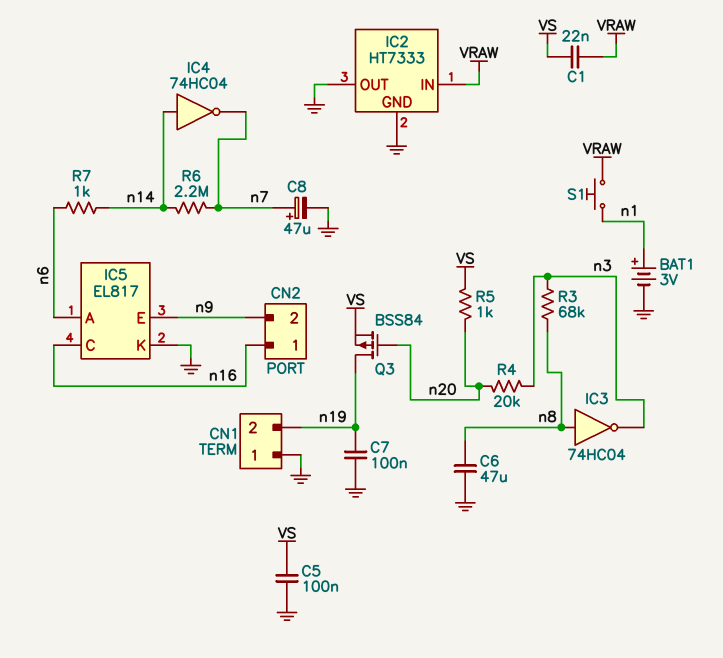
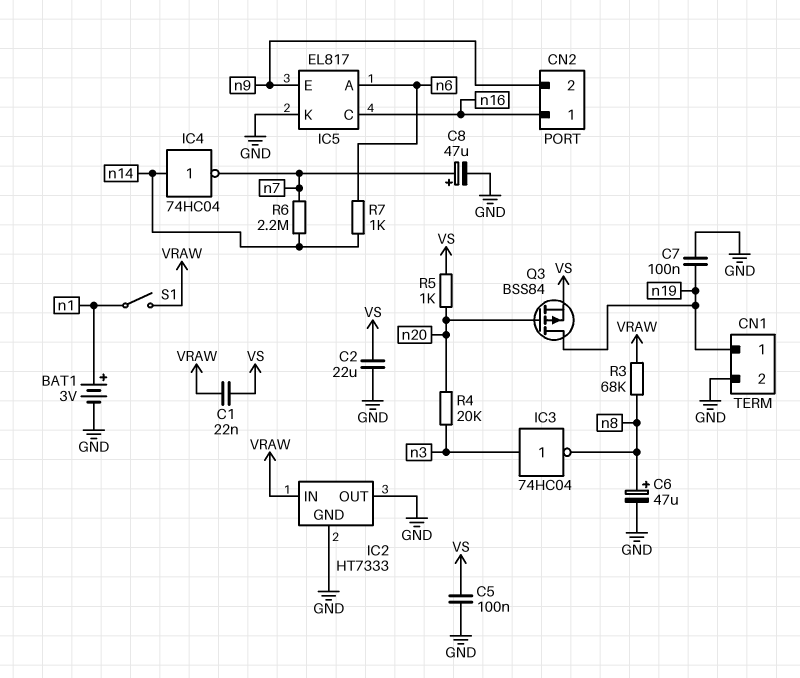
C2: none -> 22uF (GND, VS)
C6: 47uF (GND, n8) -> 47uF (plus n8, minus GND)
CN1 pin 1: GND -> n19
CN1 pin 2: n19 -> GND
IC3: NOT 74HC04 (in n8, out n3) -> NOT 74HC04 (in n3, out n8)
R3: 68k (n3, n8) -> 68k (VRAW, n8)
S1: button (VRAW, n1) -> switch (VRAW, n1)

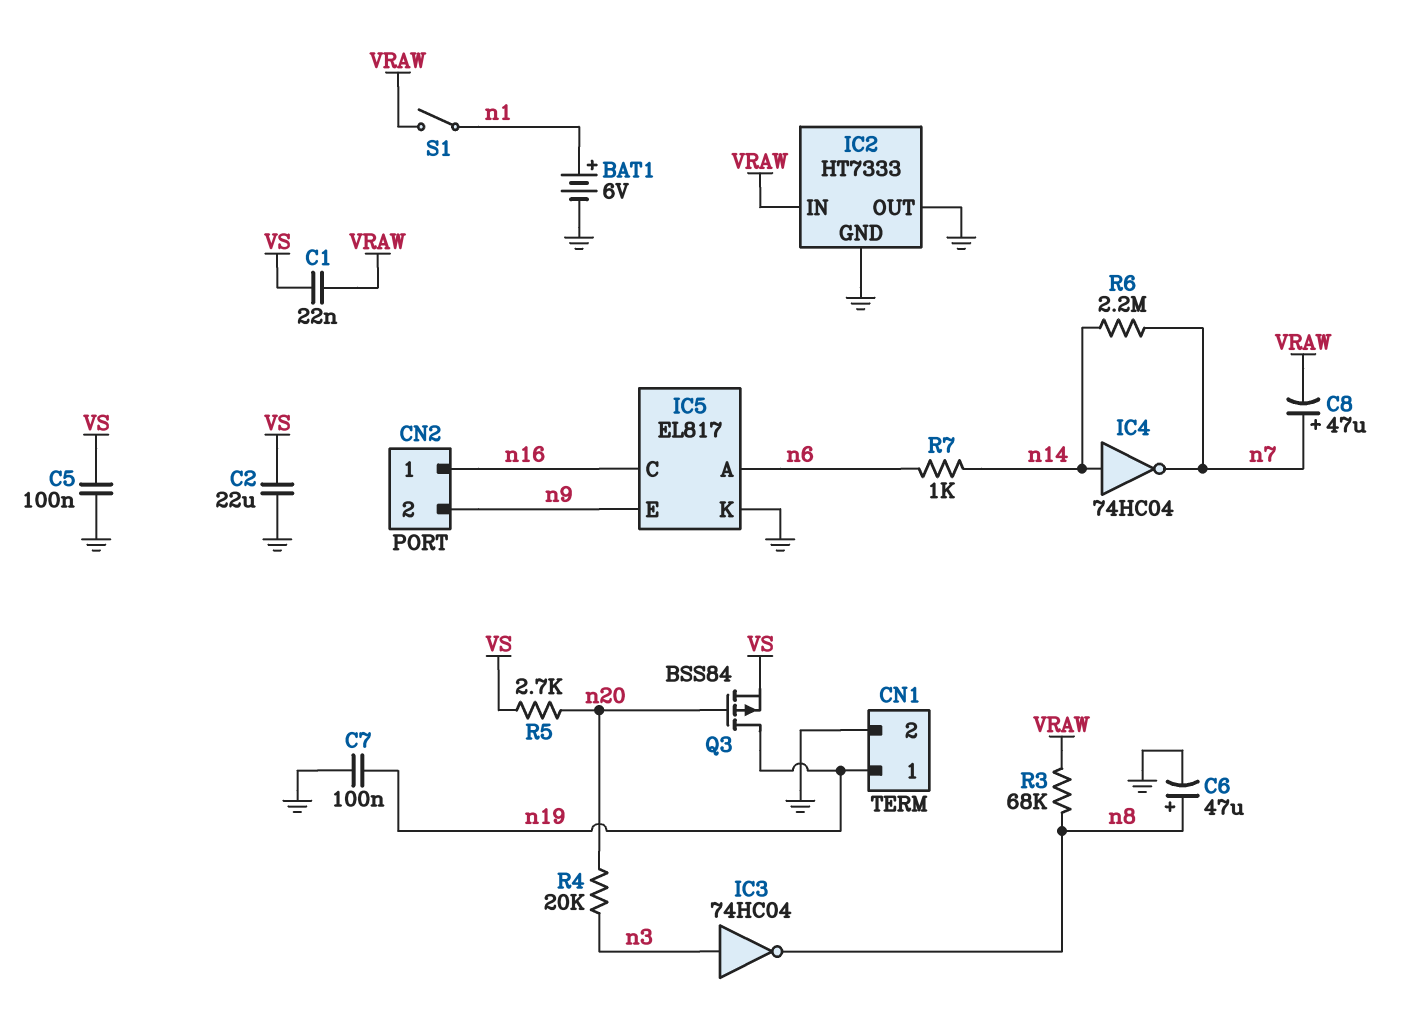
BAT1: 3V (plus n1, minus GND) -> 6V (plus n1, minus GND)
C8: 47uF (plus n7, minus GND) -> 47uF (plus n7, minus VRAW)
R5: 1k (VS, n20) -> 2.7k (VS, n20)

